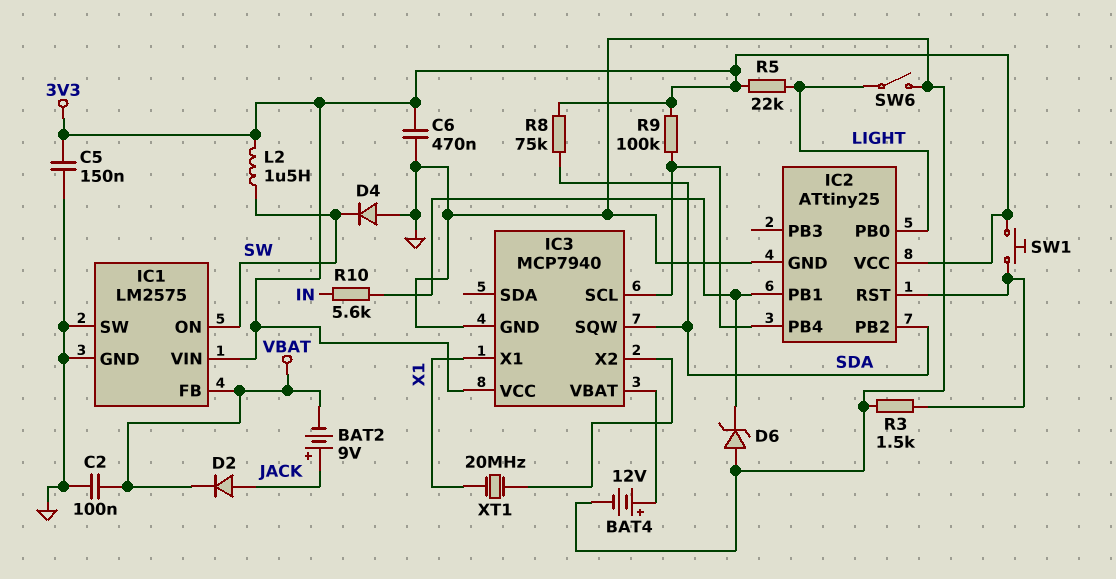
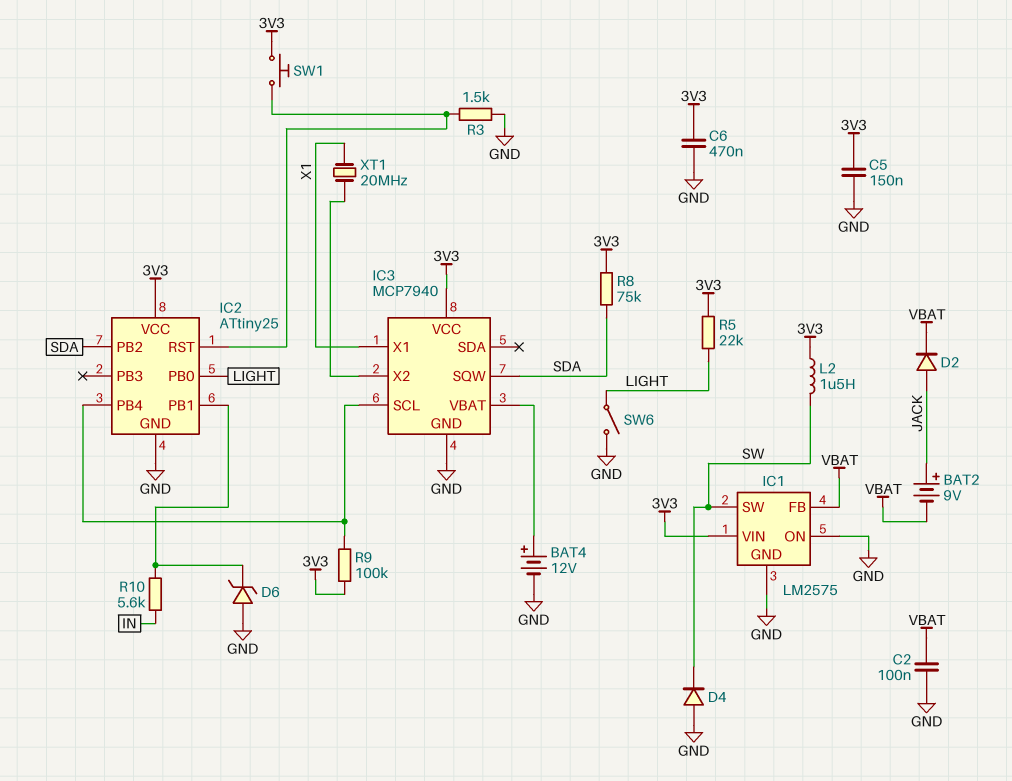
IC1 pin ON: SW -> GND
IC1 pin SW: GND -> SW

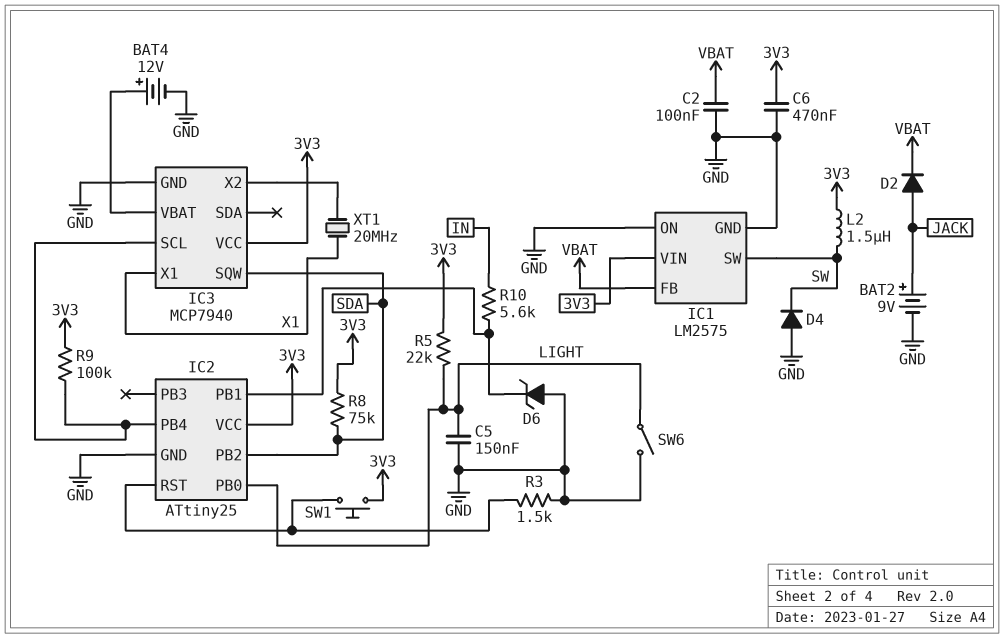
BAT2: 9V (plus JACK, minus VBAT) -> 9V (plus JACK, minus GND)
C5: 150nF (3V3, GND) -> 150nF (GND, LIGHT)

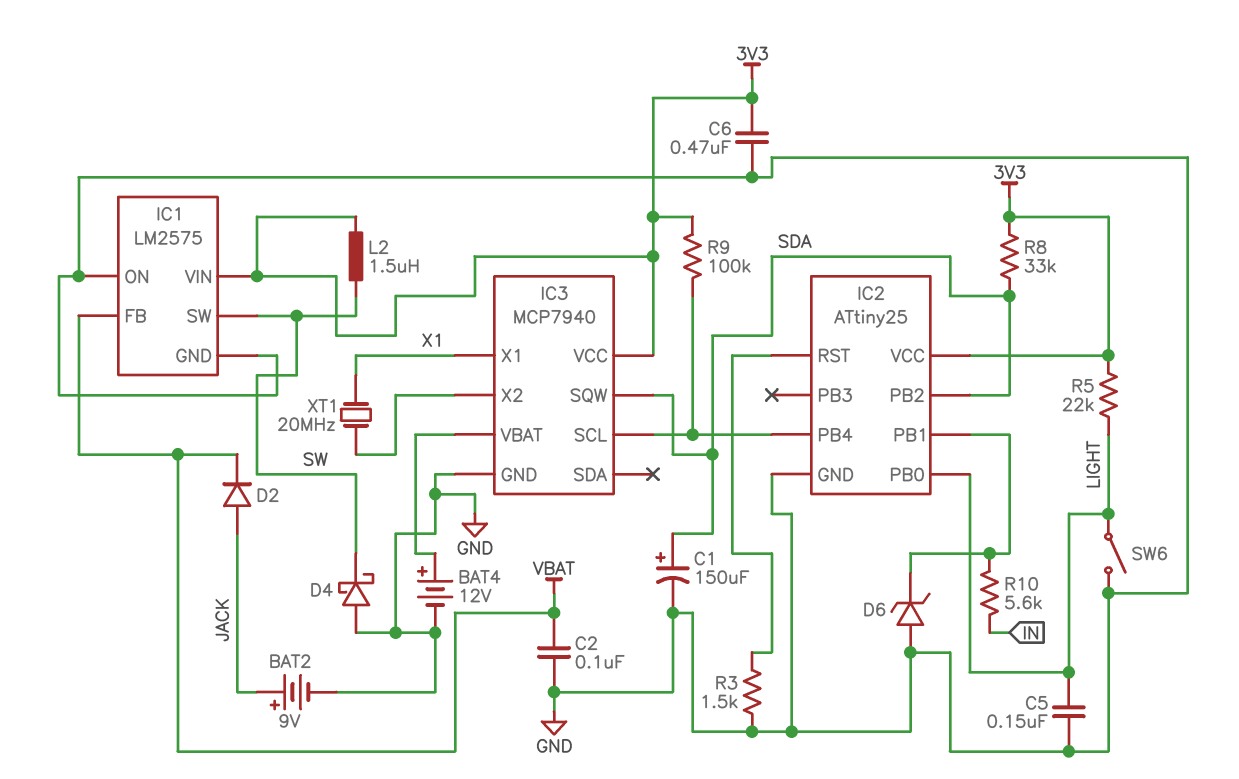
C1: none -> 150uF (plus SDA, minus GND)
D4: diode (A GND, K SW) -> schottky (A GND, K SW)
R8: 75k (3V3, SDA) -> 33k (3V3, SDA)
SW1: button (3V3, IC2/RST) -> none

